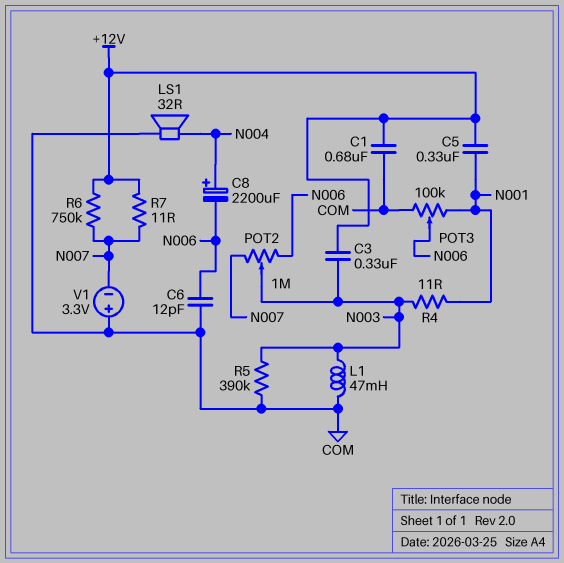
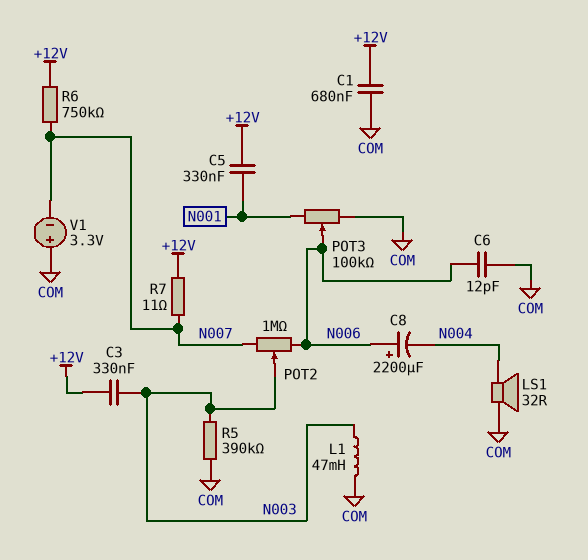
C8: 2200uF (plus N004, minus N006) -> 2200uF (plus N006, minus N004)
R4: 11 (N001, N003) -> none

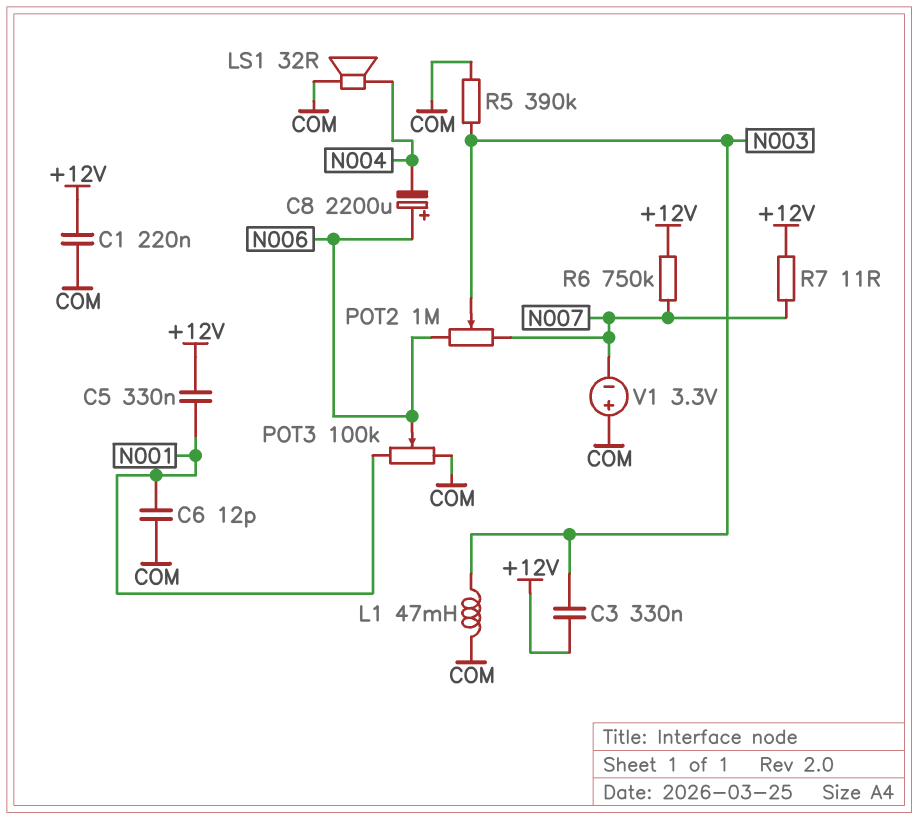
C1: 680nF (+12V, COM) -> 220nF (+12V, COM)
C6: 12pF (COM, N006) -> 12pF (COM, N001)

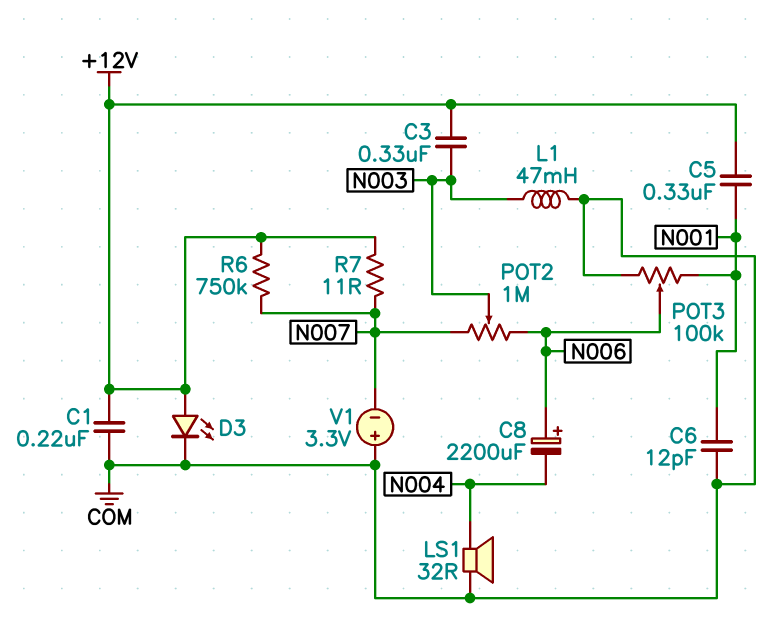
D3: none -> LED (A +12V, K COM)
R5: 390k (COM, N003) -> none

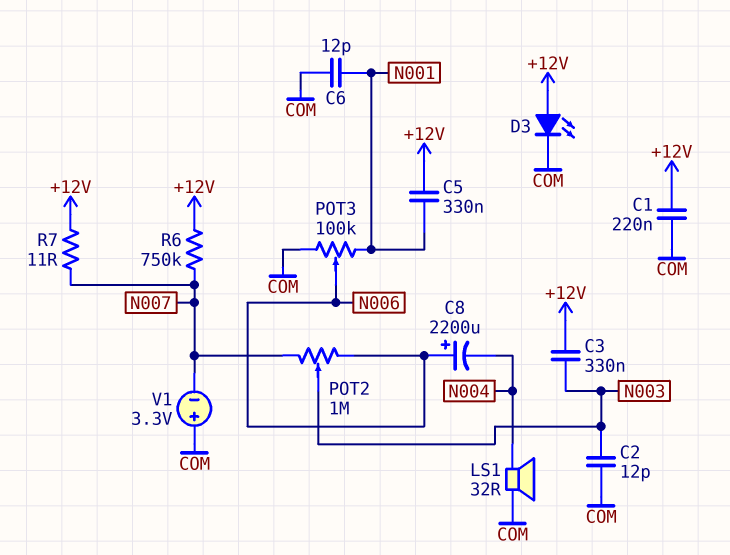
C2: none -> 12pF (COM, N003)
L1: 47mH (COM, N003) -> none

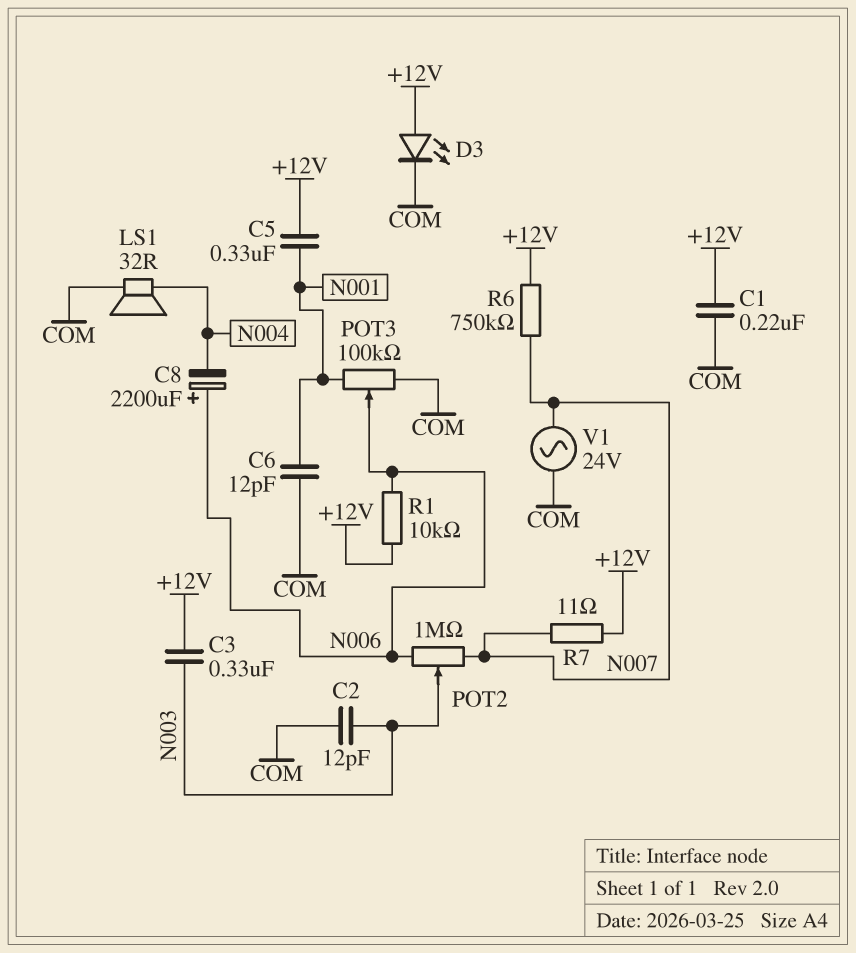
R1: none -> 10k (+12V, N006)
V1: 3.3V (plus COM, minus N007) -> AC 24V (COM, N007)

